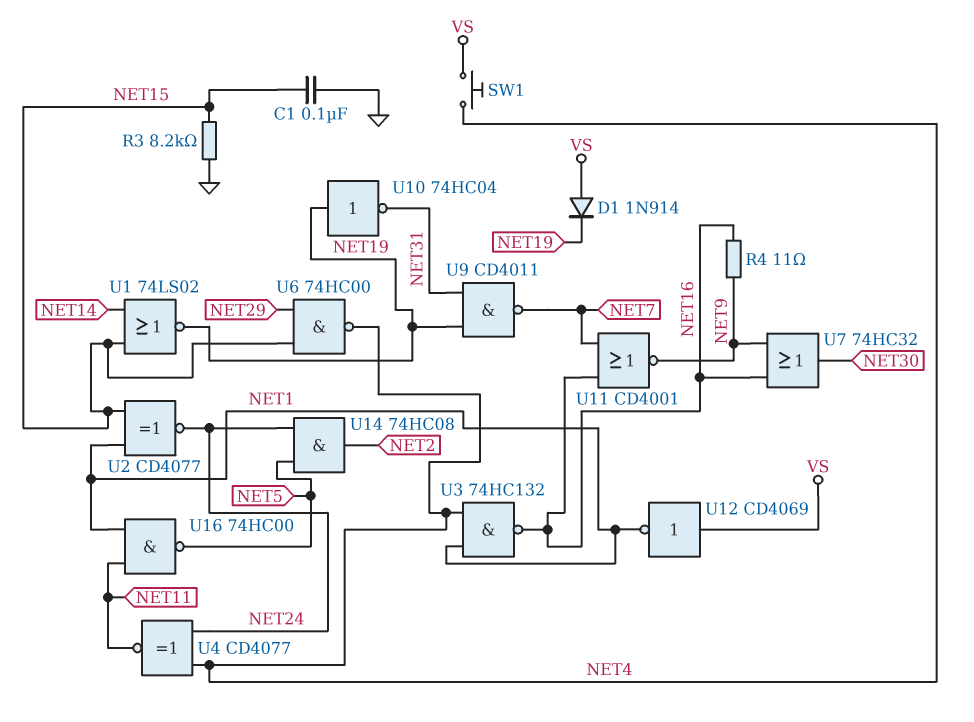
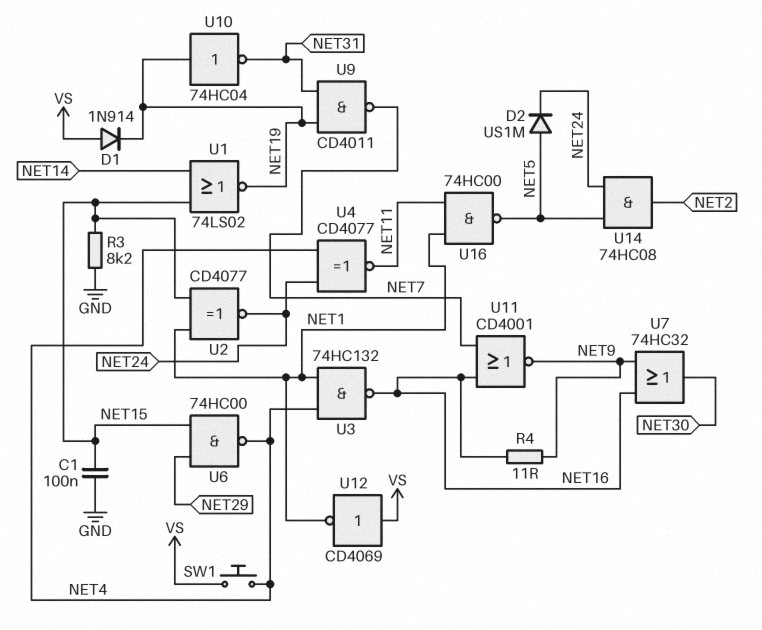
D2: none -> diode US1M (A NET5, K NET24)

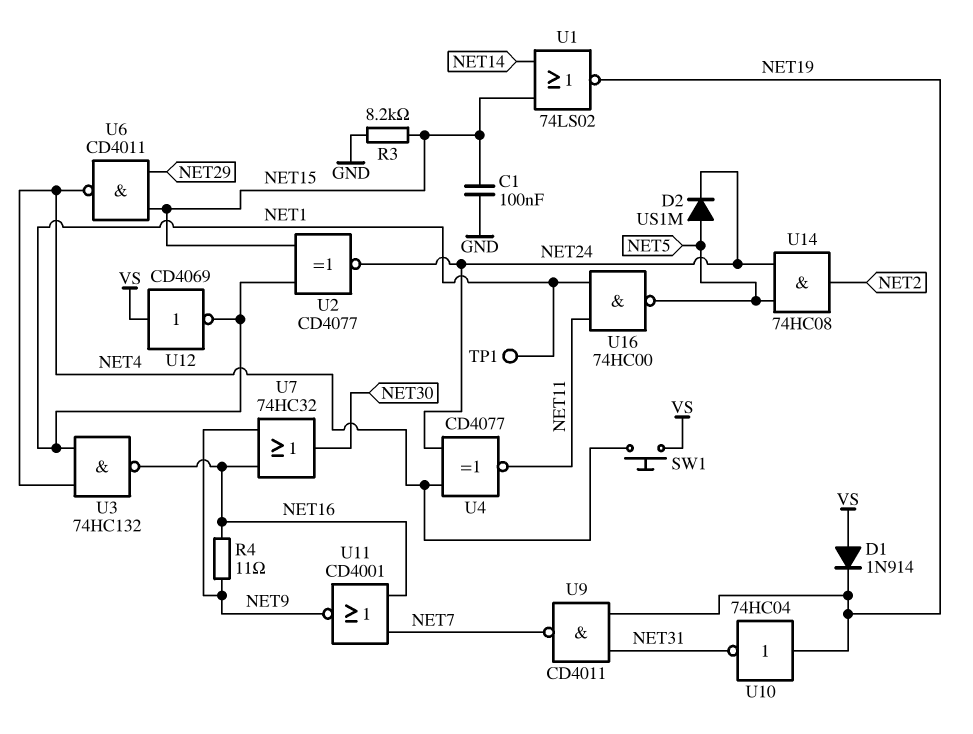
TP1: none -> test point (NET1)
U6: NAND 74HC00 (in NET15, in NET29, out NET4) -> NAND CD4011 (in NET15, in NET29, out NET4)

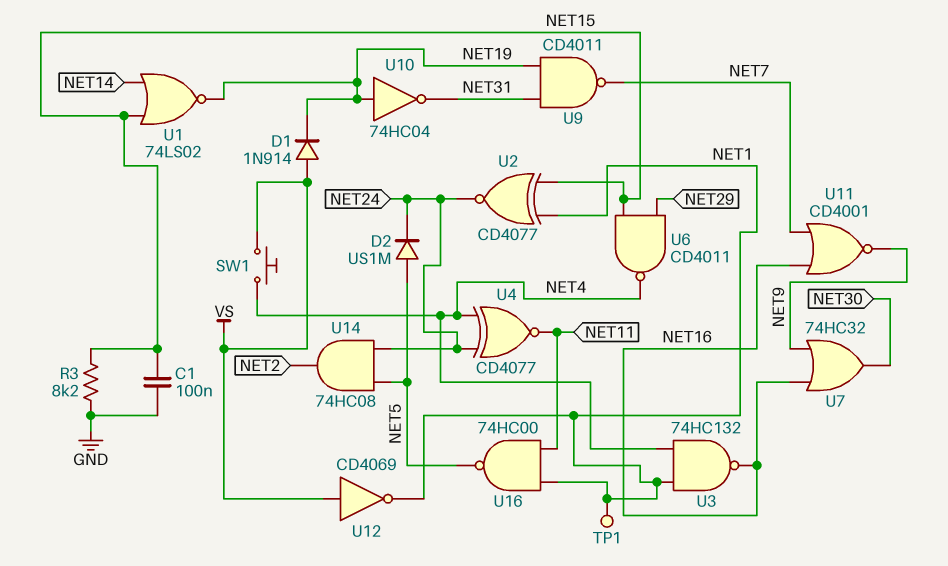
R4: 11 (NET9, NET16) -> none

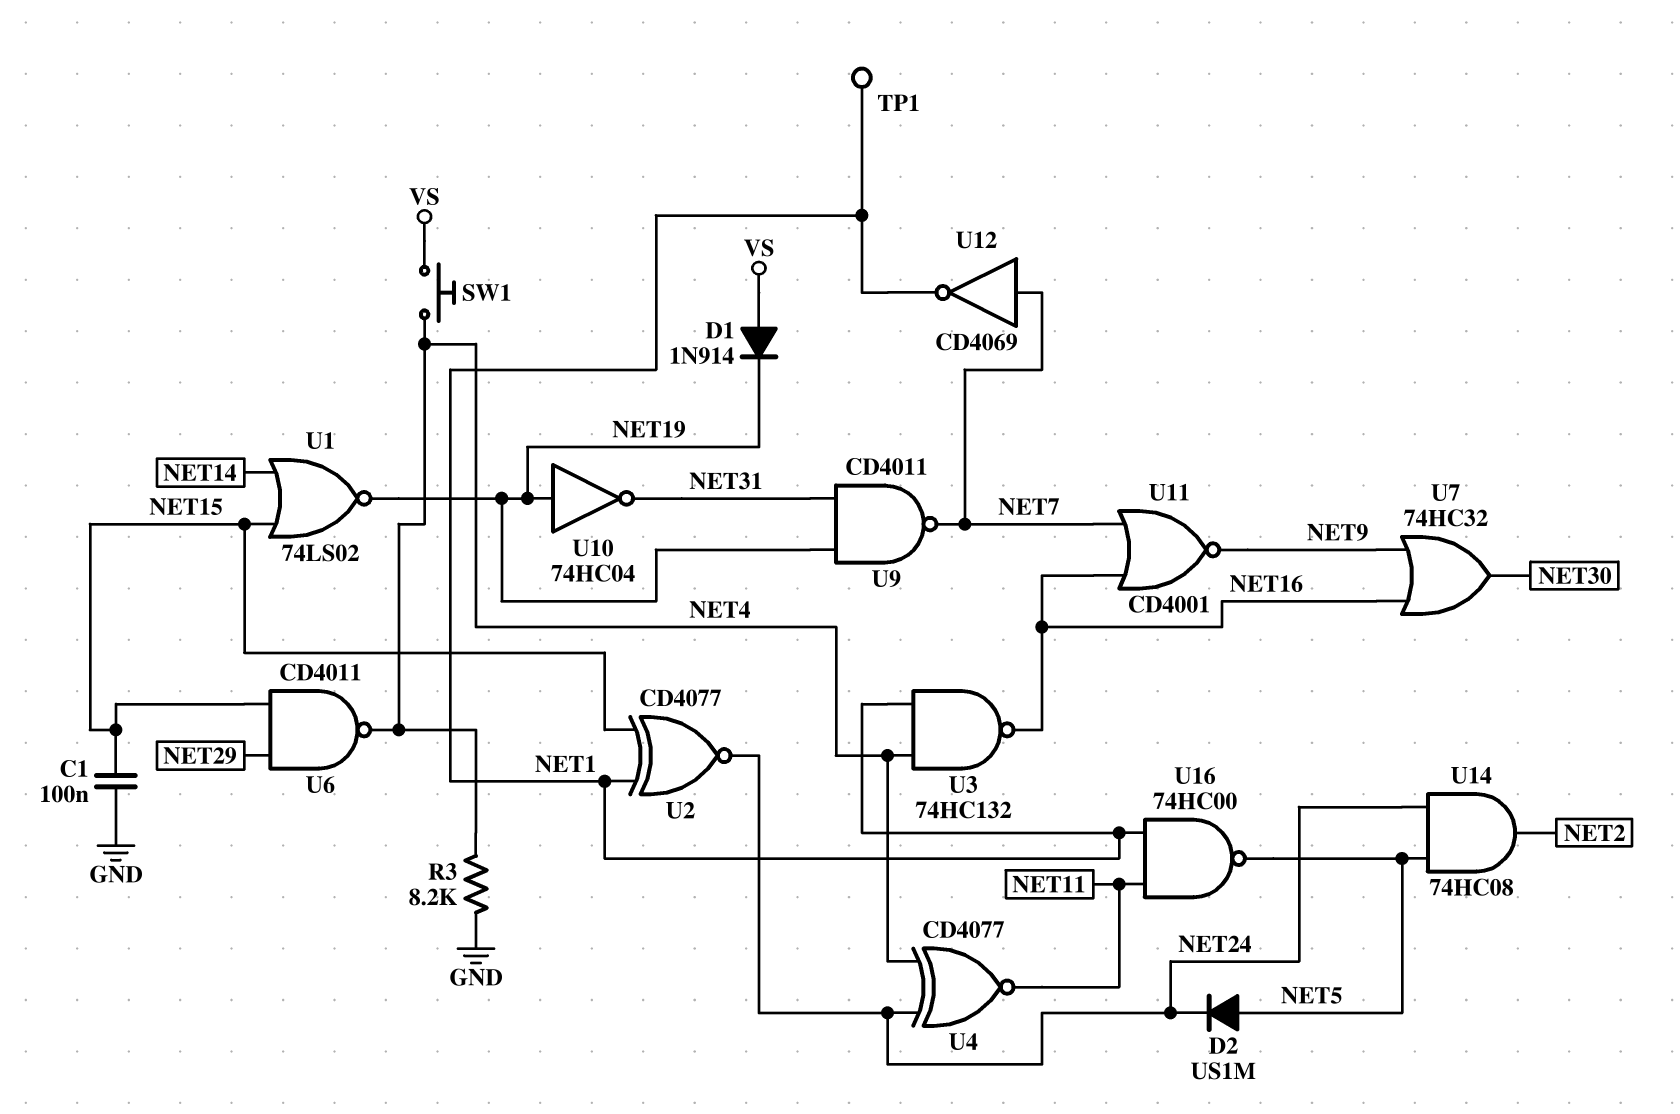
R3: 8.2k (GND, NET15) -> 8.2k (GND, NET4)
U12: NOT CD4069 (in VS, out NET1) -> NOT CD4069 (in NET7, out NET1)

